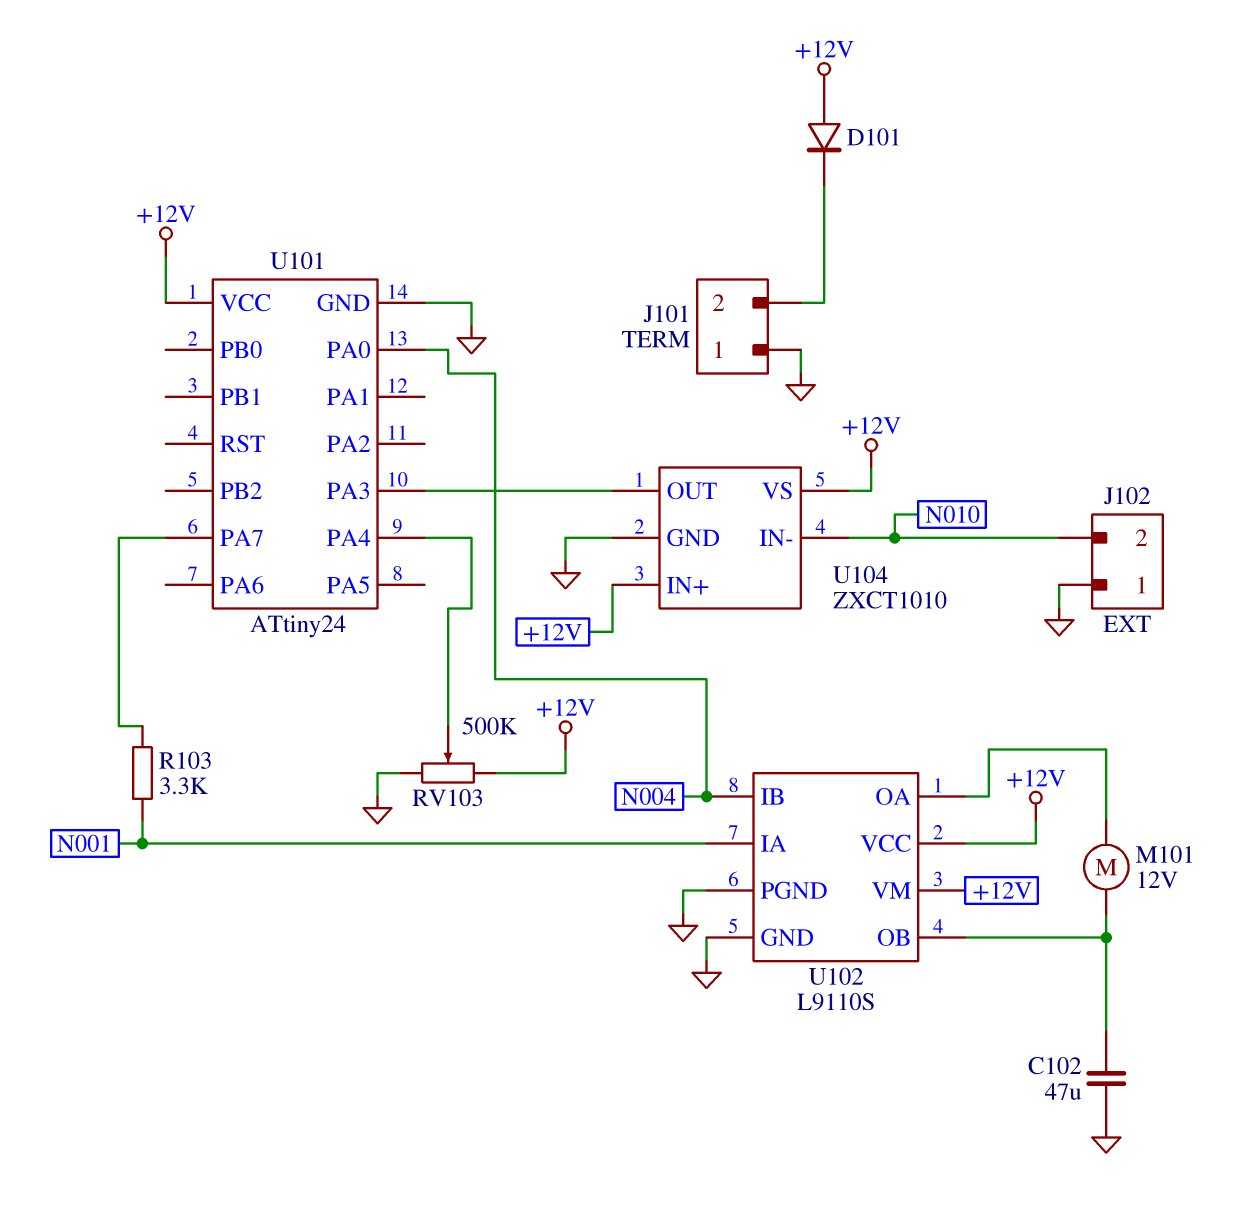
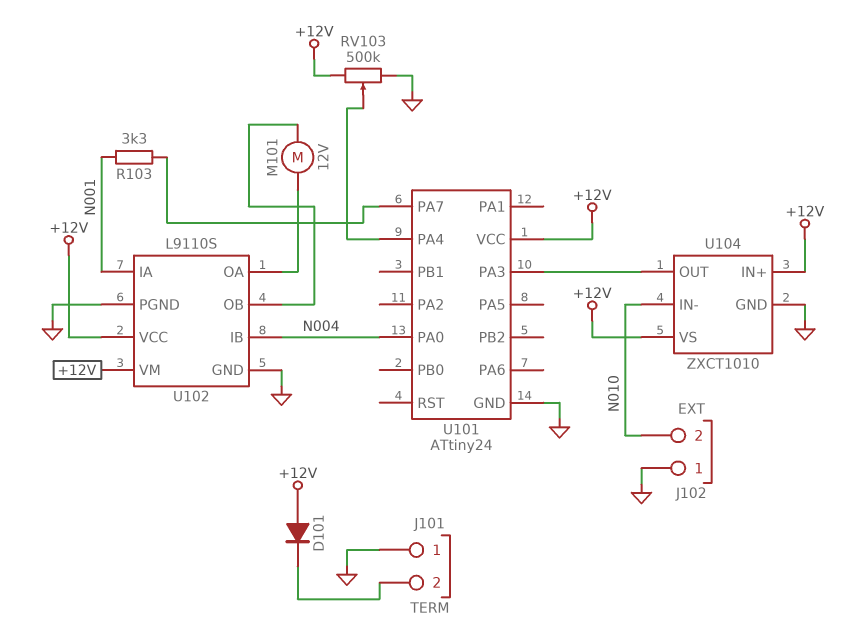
C102: 47uF (GND, U102/OB) -> none

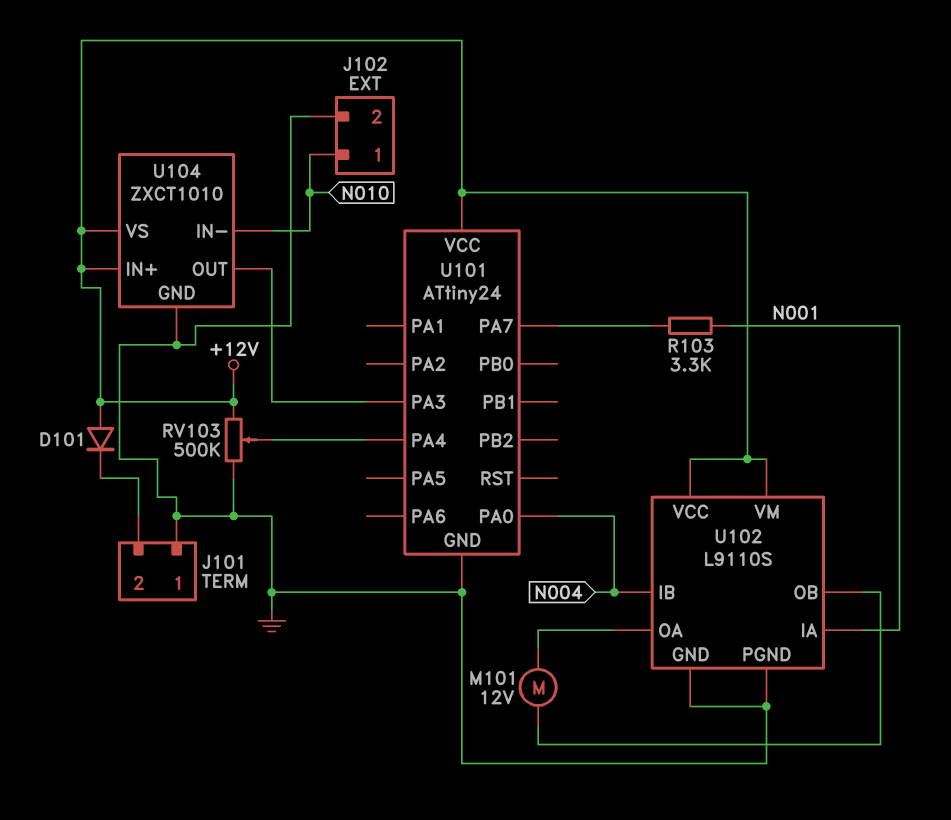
J102 pin 1: GND -> N010
J102 pin 2: N010 -> GND

